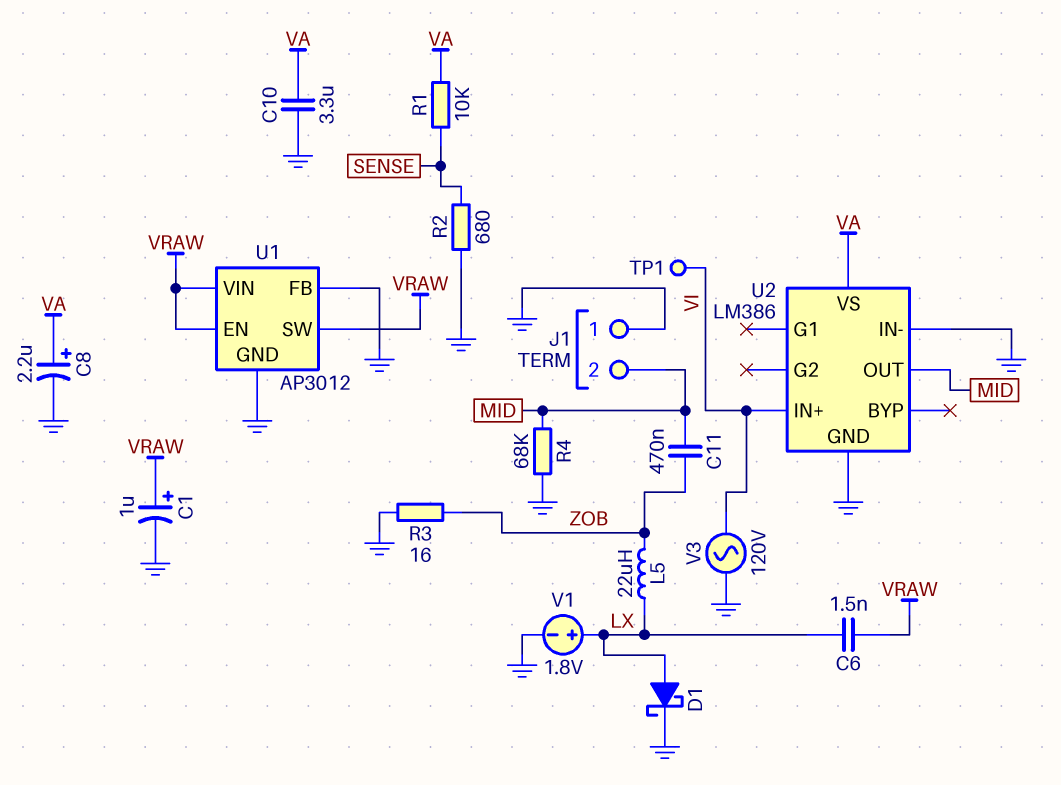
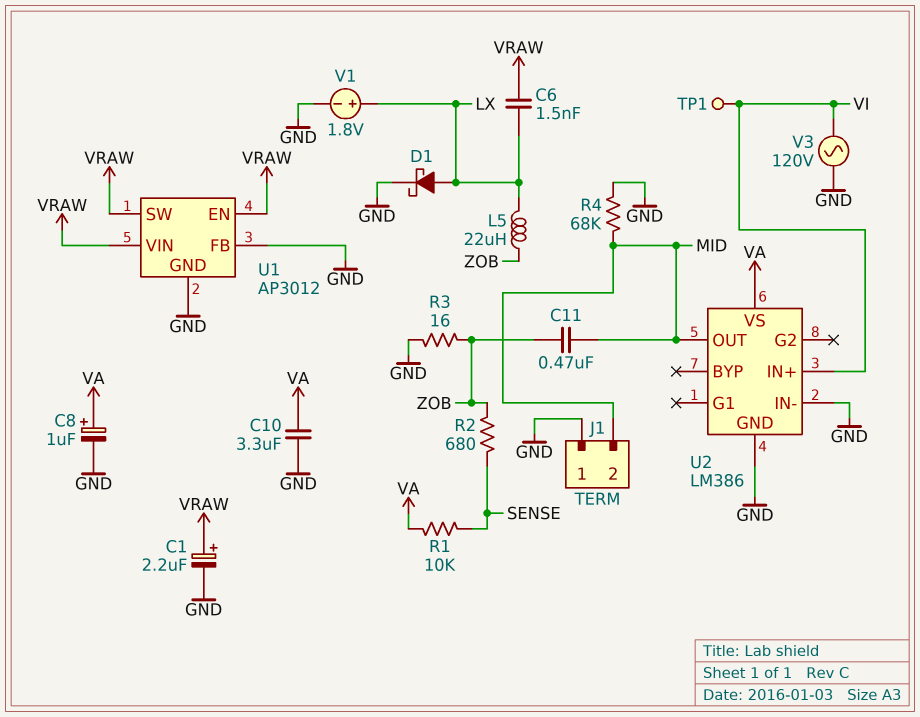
C1: 1uF (plus VRAW, minus GND) -> 2.2uF (plus VRAW, minus GND)
C8: 2.2uF (plus VA, minus GND) -> 1uF (plus VA, minus GND)
R2: 680 (GND, SENSE) -> 680 (SENSE, ZOB)

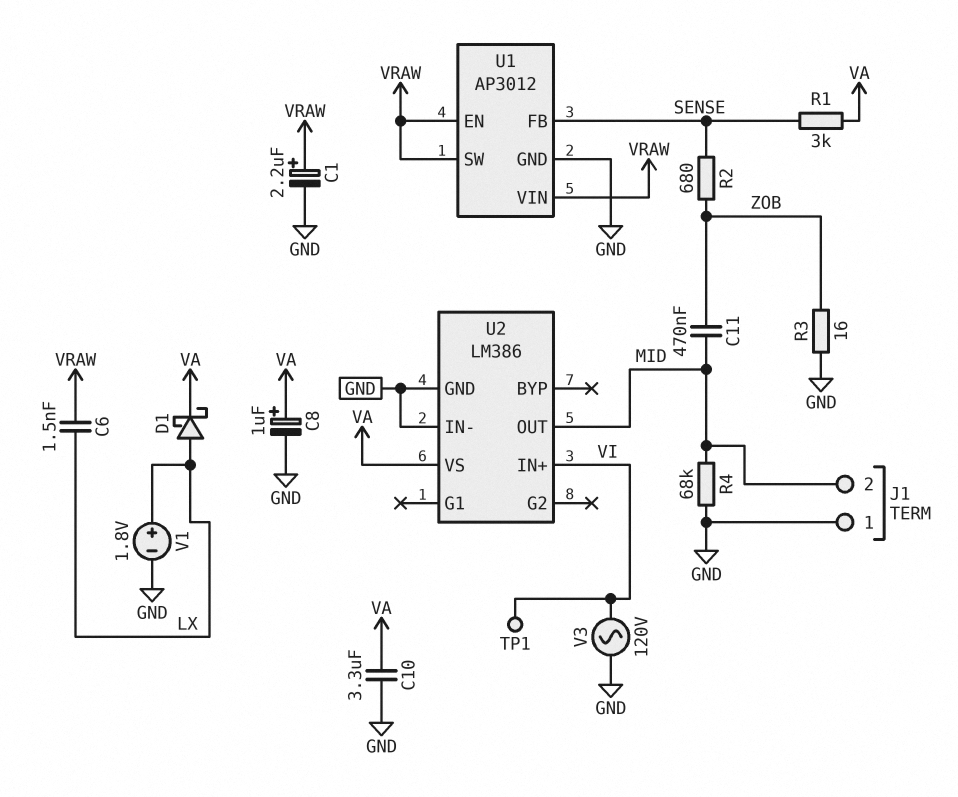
D1: schottky (A LX, K GND) -> schottky (A LX, K VA)
L5: 22uH (LX, ZOB) -> none
R1: 10k (SENSE, VA) -> 3k (SENSE, VA)
U1 pin FB: GND -> SENSE

